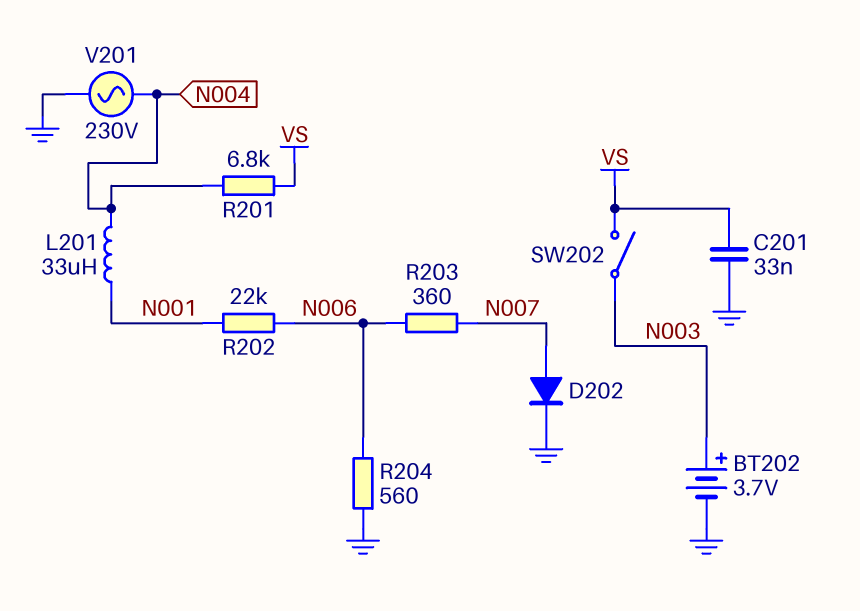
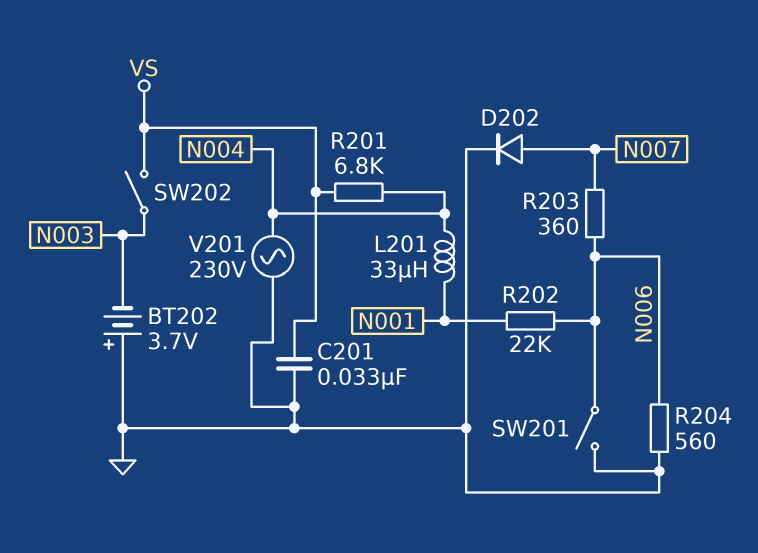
BT202: 3.7V (plus N003, minus GND) -> 3.7V (plus GND, minus N003)
SW201: none -> switch (GND, N006)

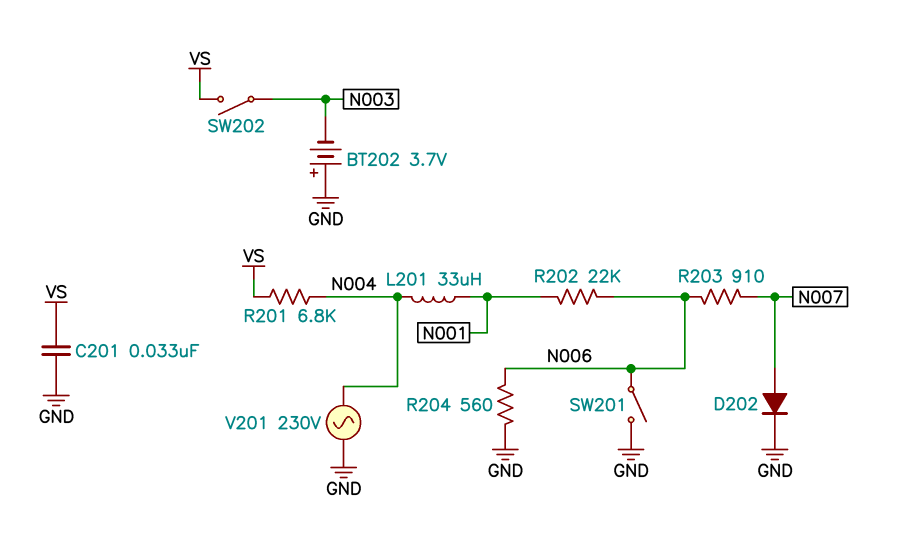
R203: 360 (N006, N007) -> 910 (N006, N007)

